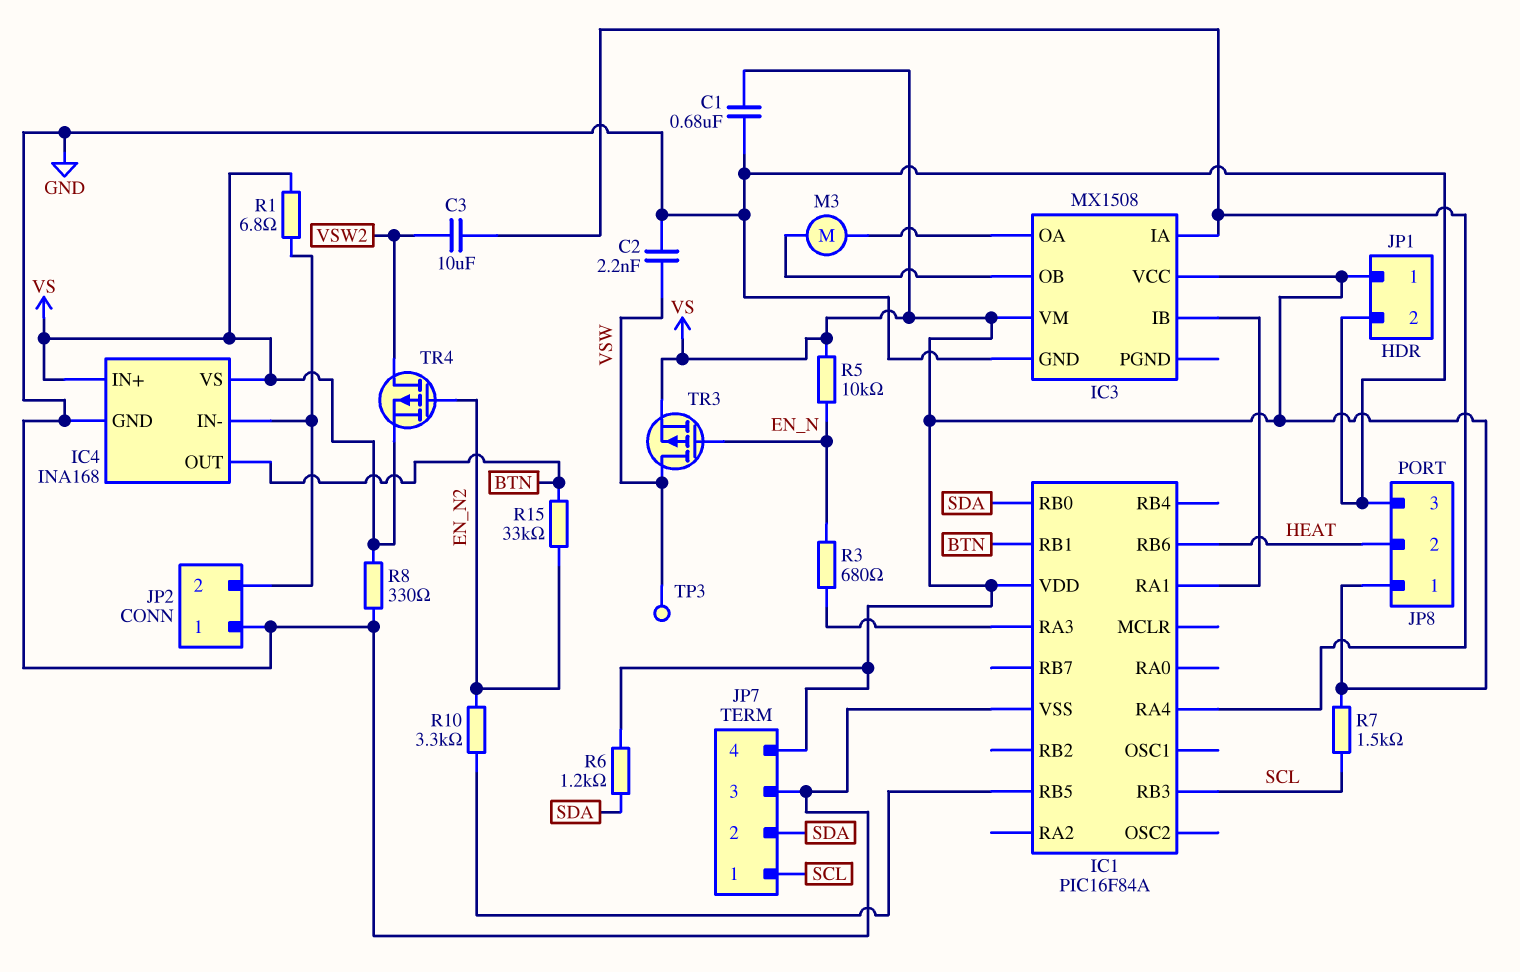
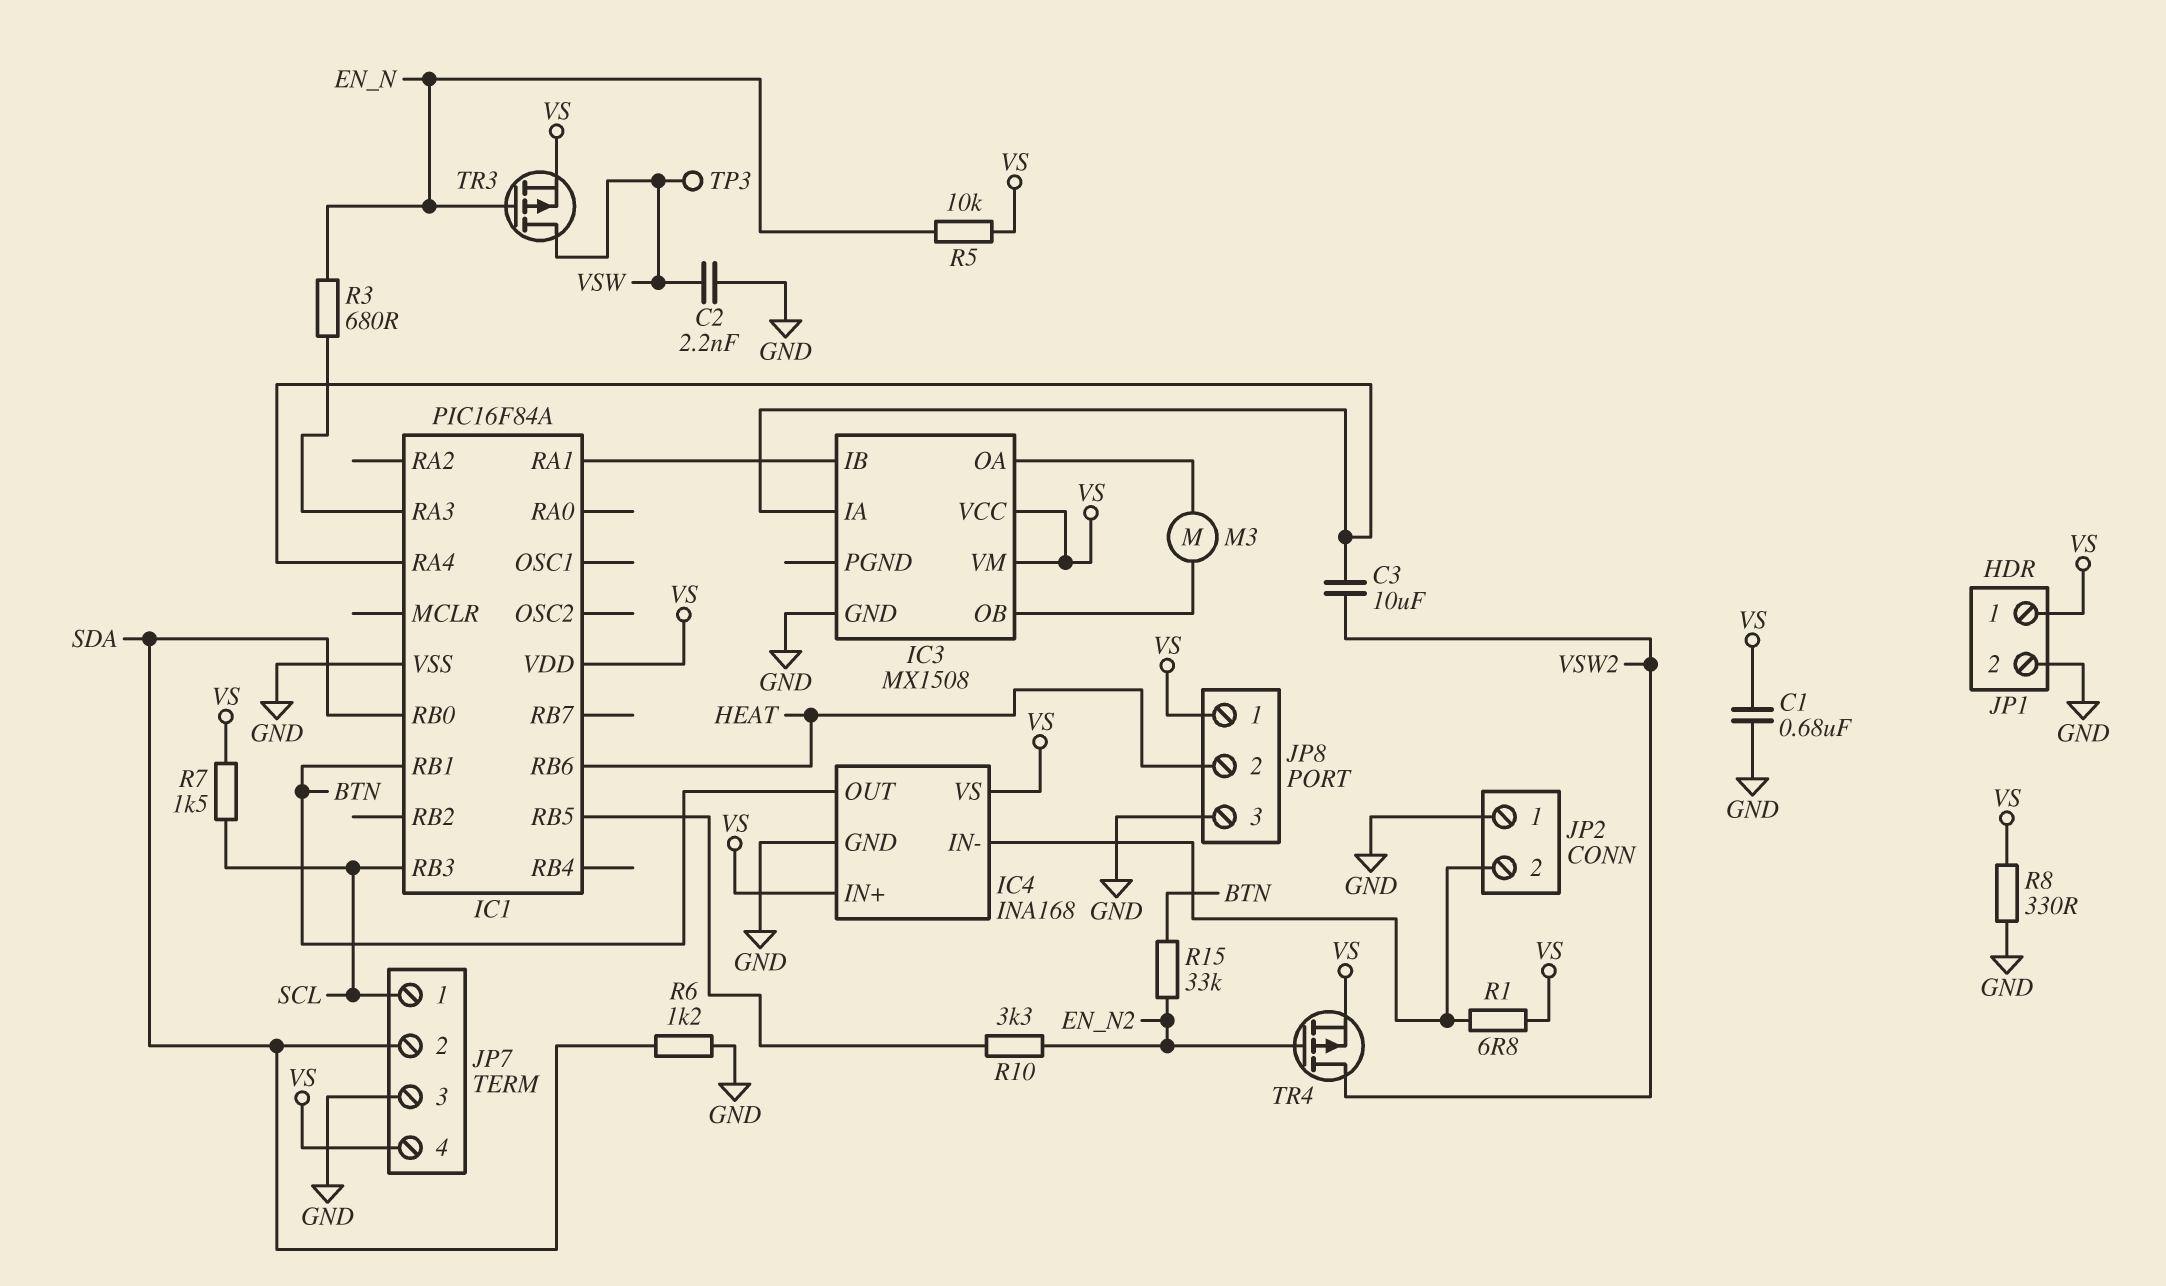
R6: 1.2k (SDA, VS) -> 1.2k (GND, SDA)

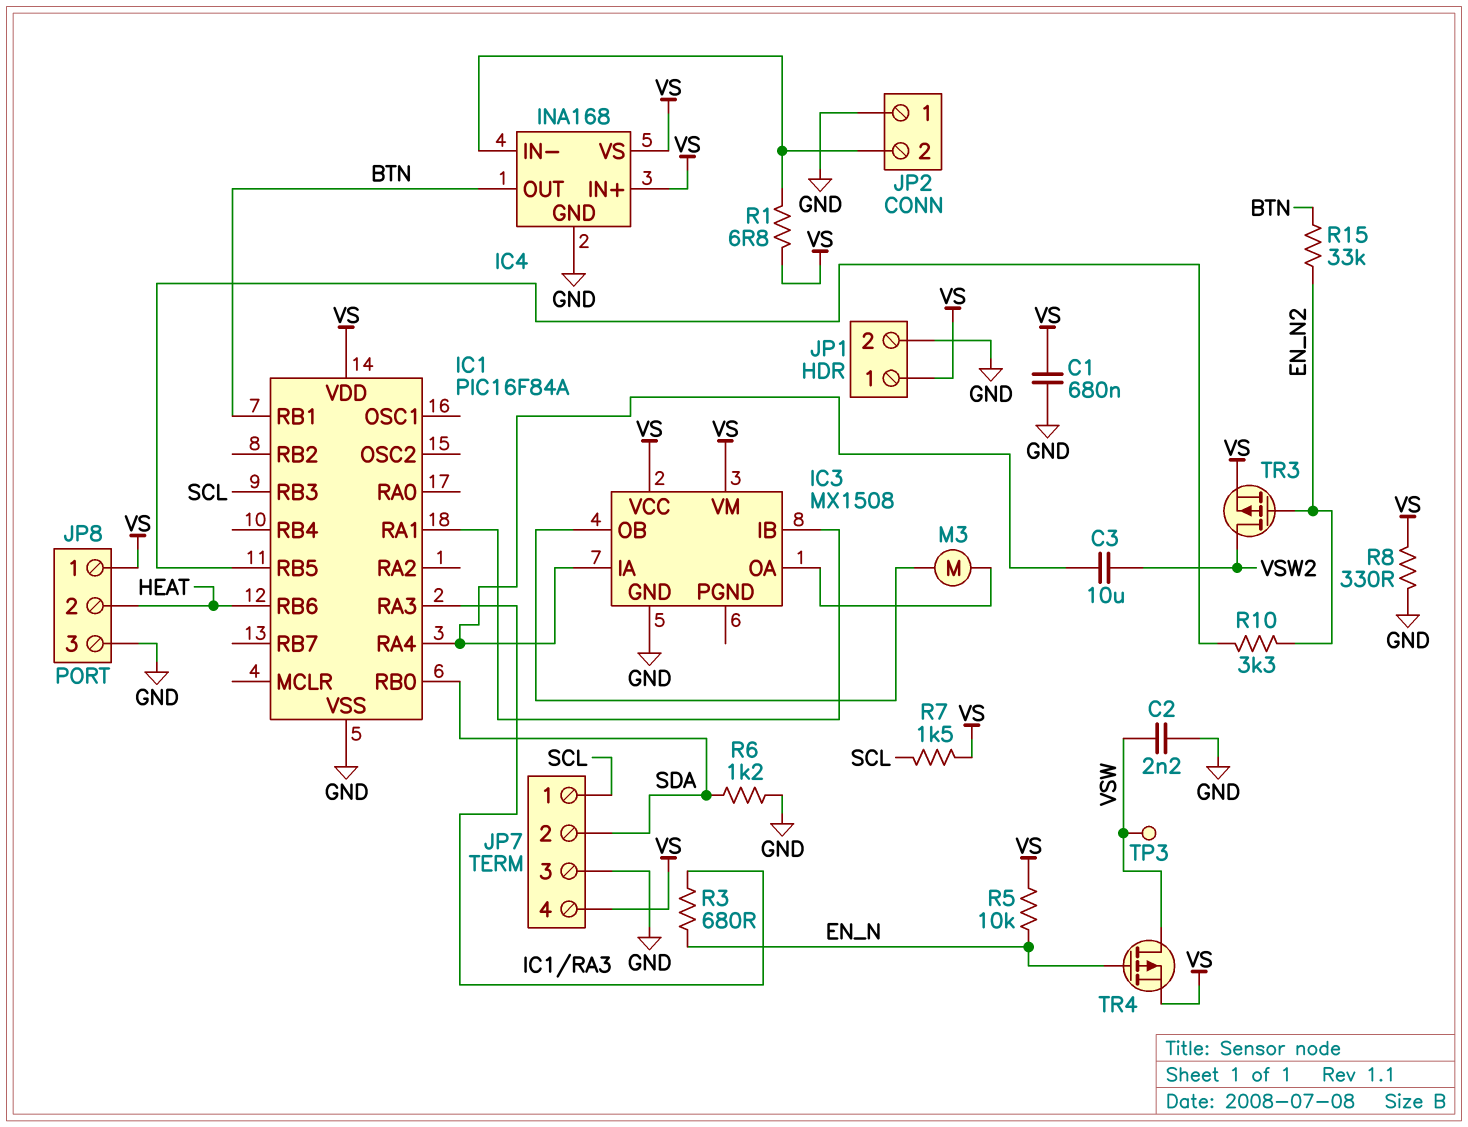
TR3: PMOS (G EN_N, D VSW, S VS) -> PMOS (G EN_N2, D VSW2, S VS)
TR4: PMOS (G EN_N2, D VSW2, S VS) -> PMOS (G EN_N, D VSW, S VS)

